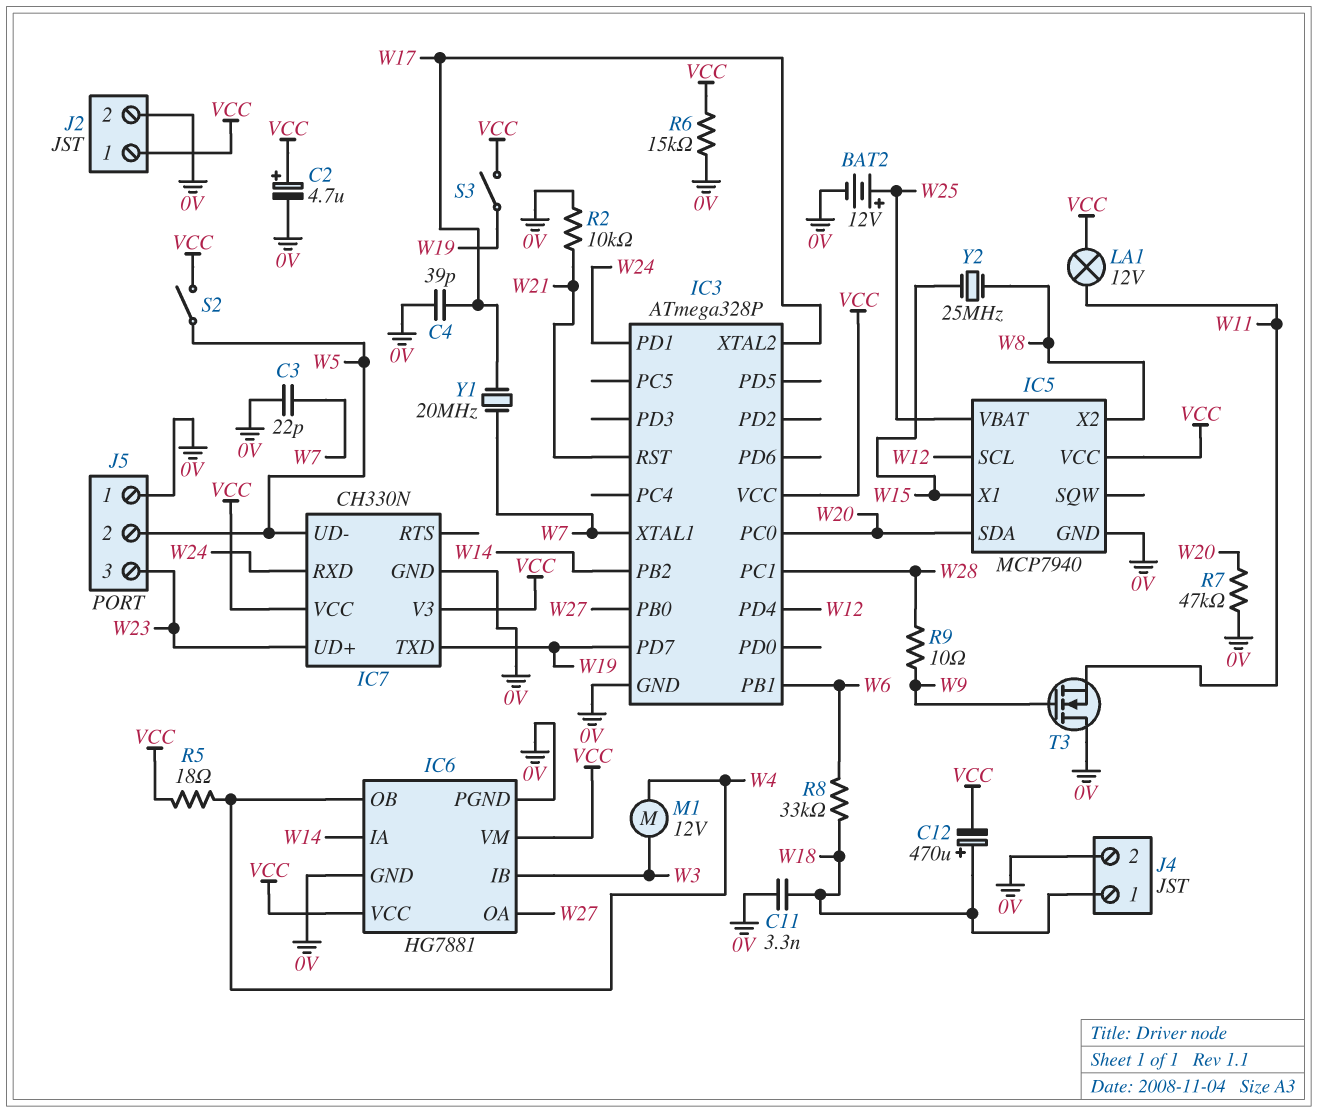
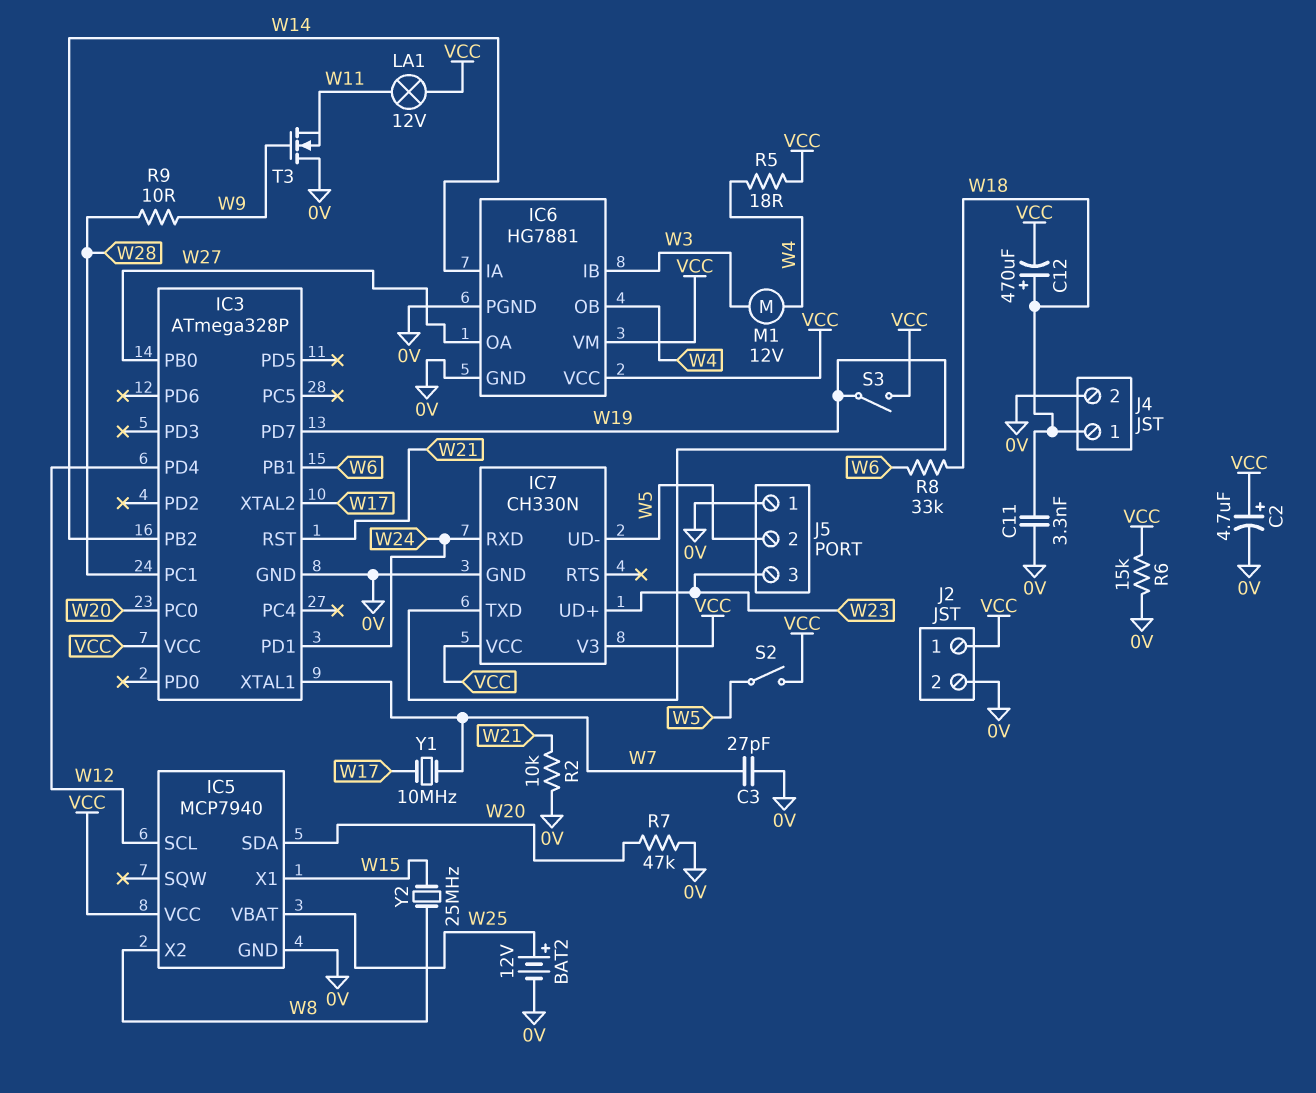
C3: 22pF (0V, W7) -> 27pF (0V, W7)
C4: 39pF (0V, W17) -> none
Y1: 20MHz (W7, W17) -> 10MHz (W7, W17)

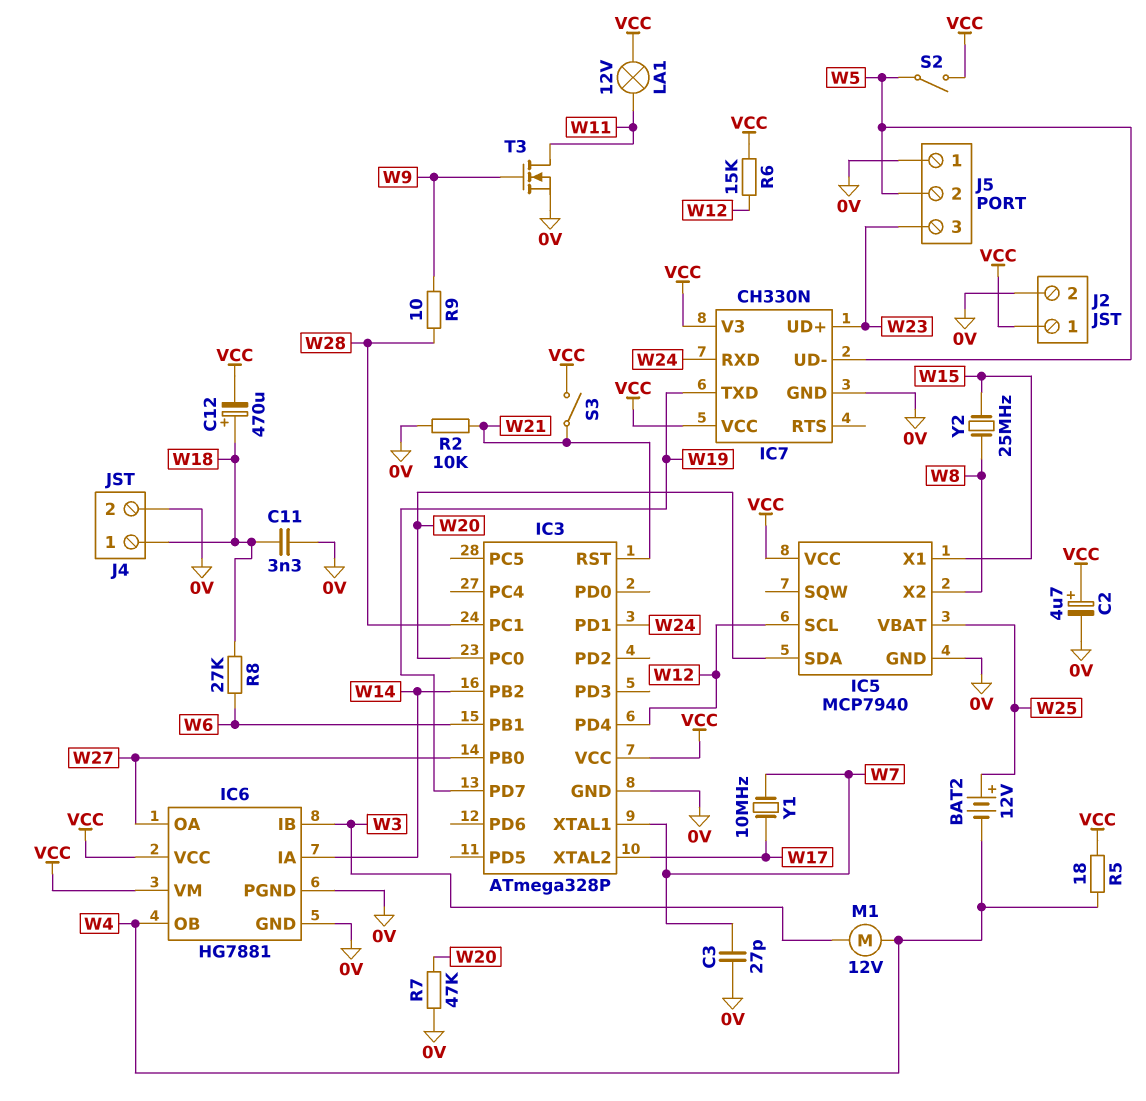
BAT2: 12V (plus W25, minus 0V) -> 12V (plus W25, minus W4)
R6: 15k (0V, VCC) -> 15k (VCC, W12)
R8: 33k (W6, W18) -> 27k (W6, W18)
S3: switch (VCC, W19) -> switch (VCC, W21)
T3: NMOS (G W9, D 0V, S W11) -> NMOS (G W9, D W11, S 0V)

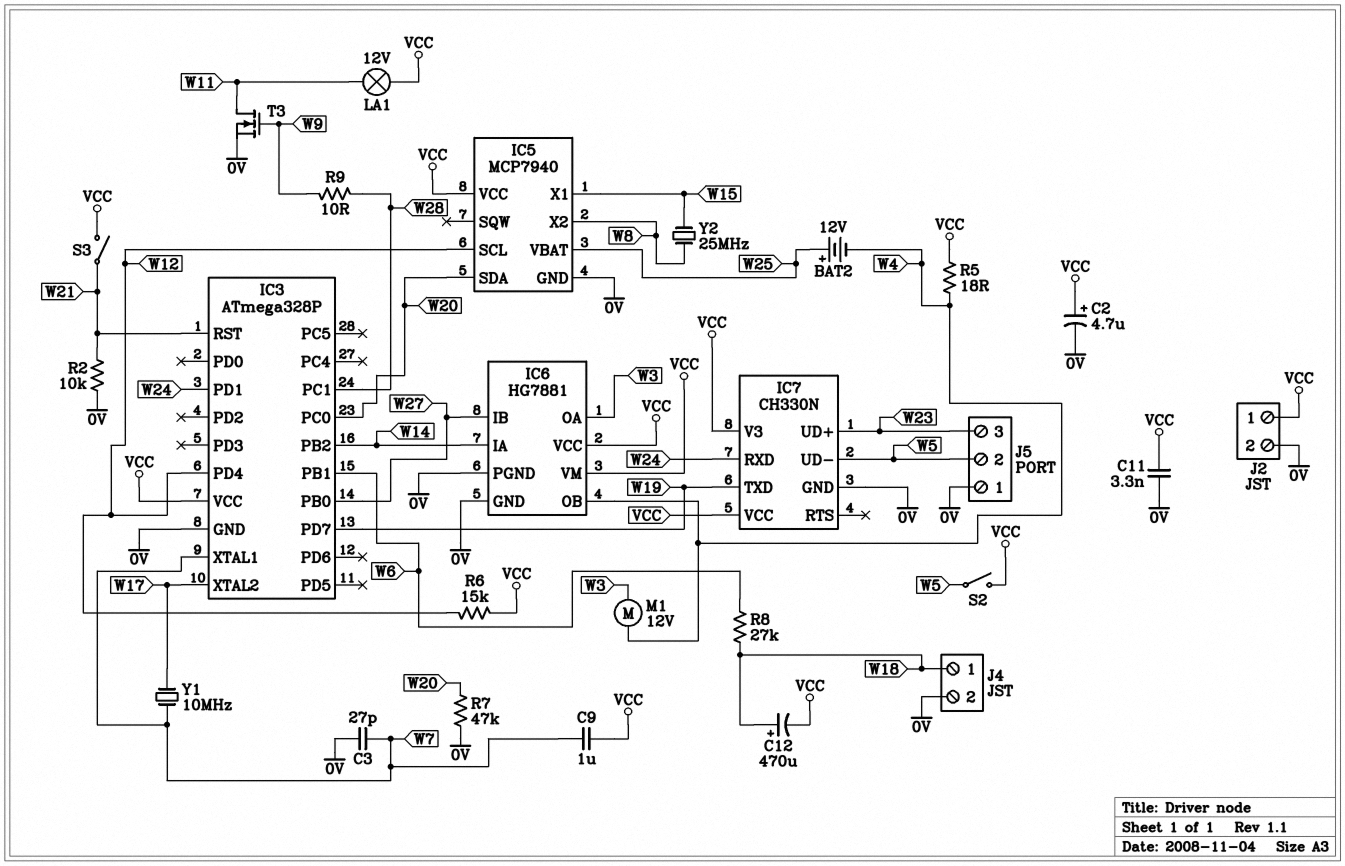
C9: none -> 1uF (VCC, W7)
C11: 3.3nF (0V, W18) -> 3.3nF (0V, VCC)
IC6 pin IB: W3 -> W27
IC6 pin OA: W27 -> W3

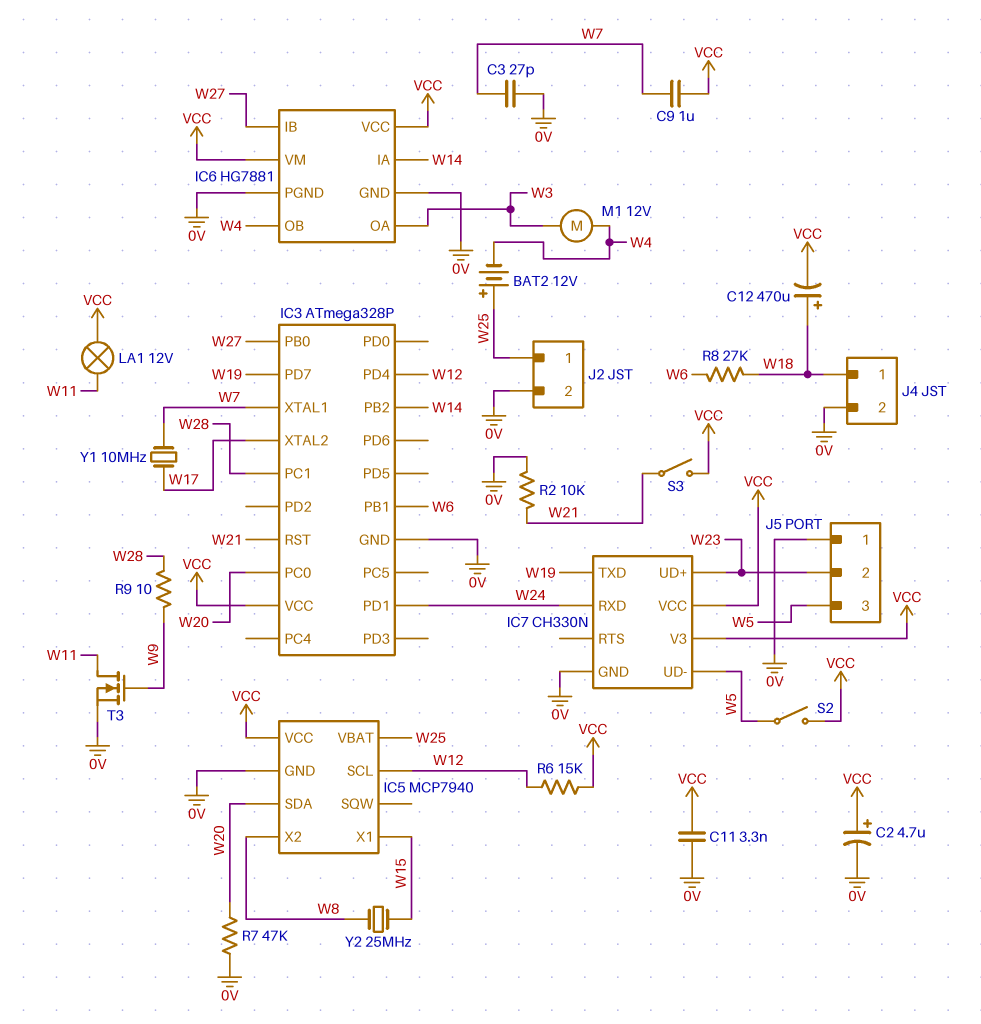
J2 pin 1: VCC -> W25
J5 pin 2: W5 -> W23
J5 pin 3: W23 -> W5
R5: 18 (VCC, W4) -> none

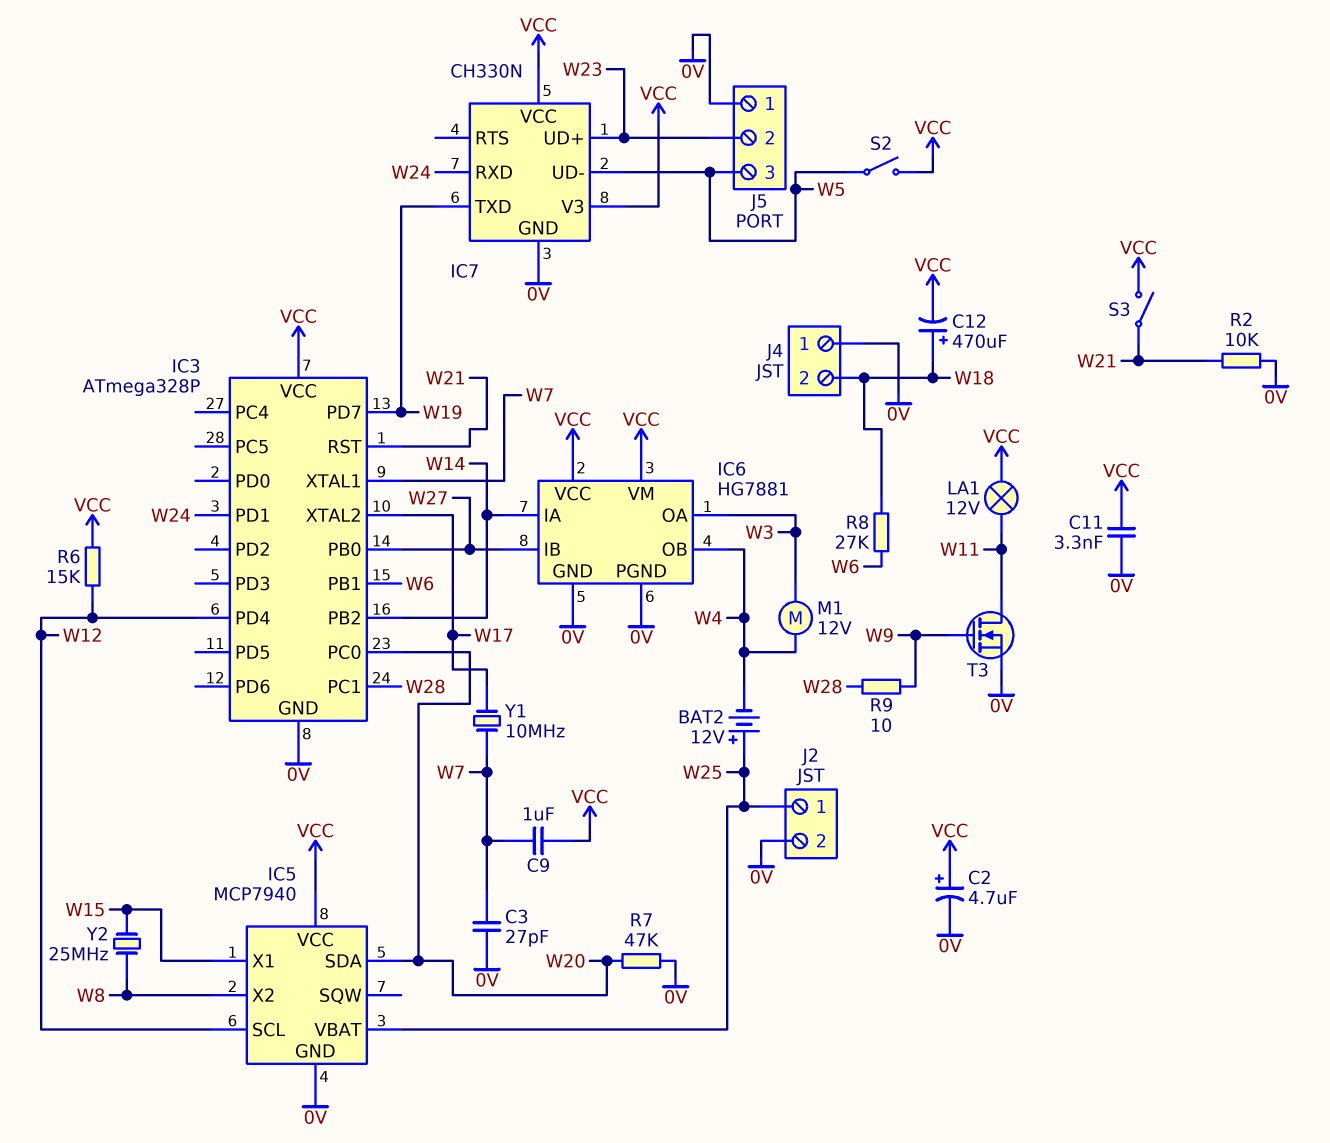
J4 pin 1: W18 -> 0V
J4 pin 2: 0V -> W18

